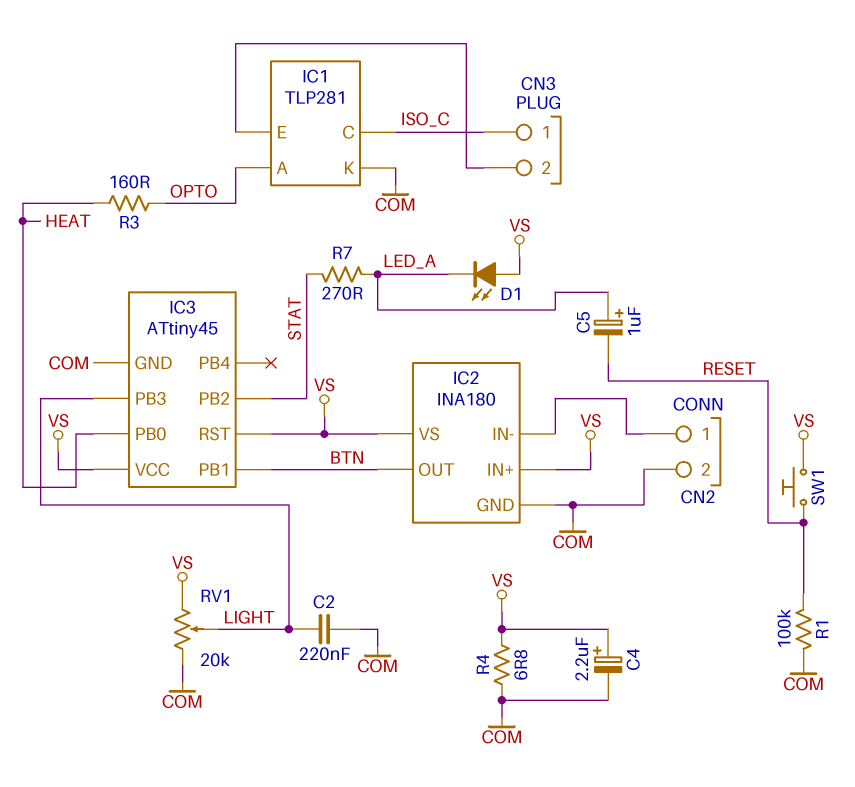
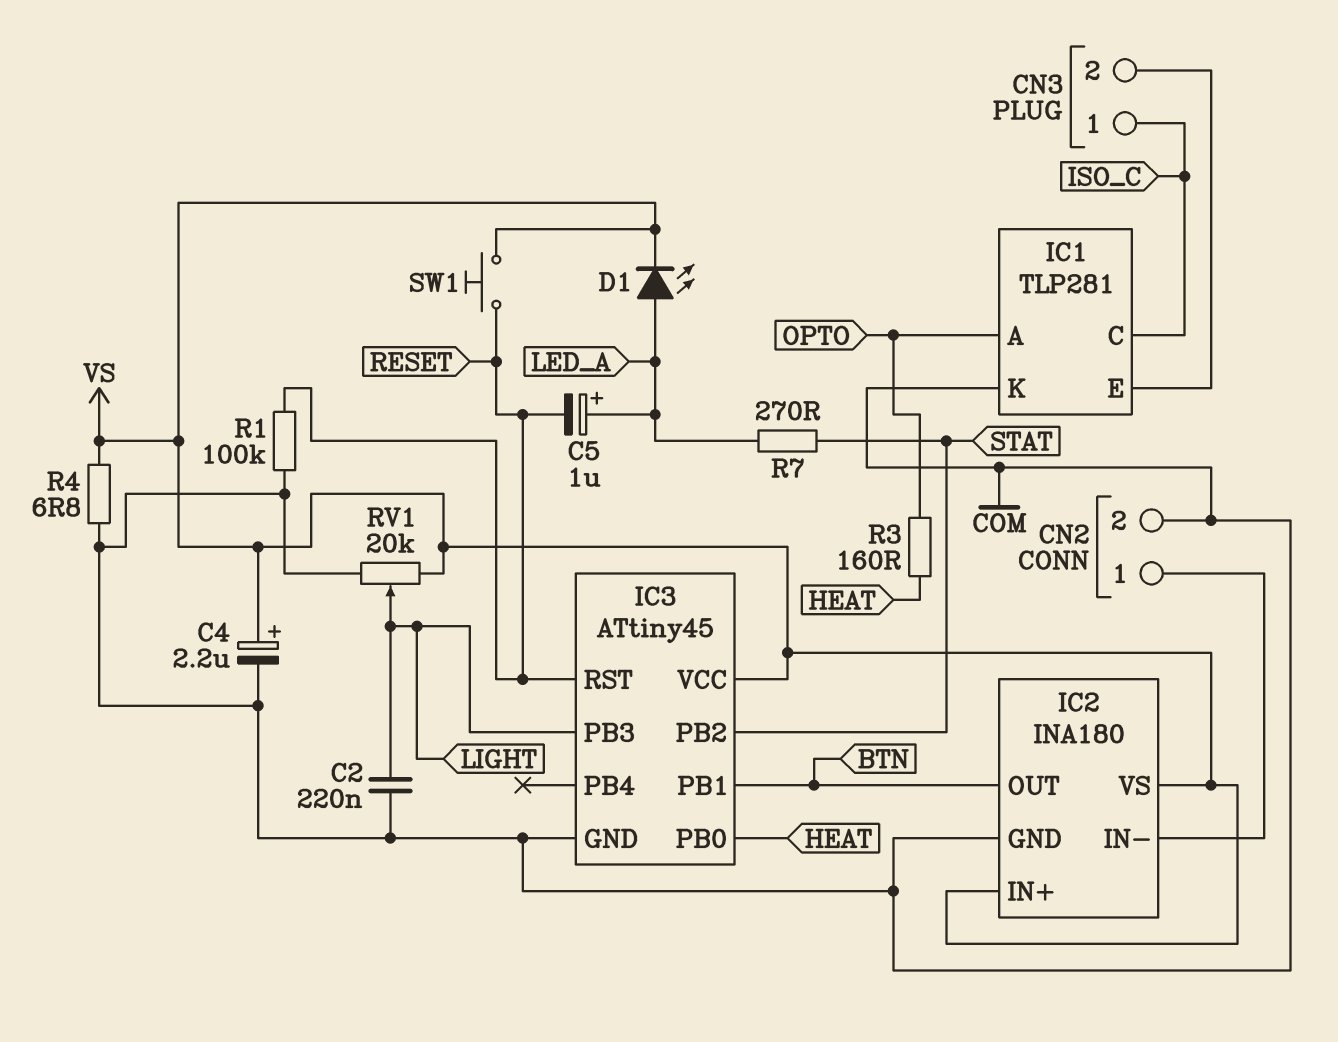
D1: LED (A VS, K LED_A) -> LED (A LED_A, K VS)
IC3 pin RST: VS -> RESET

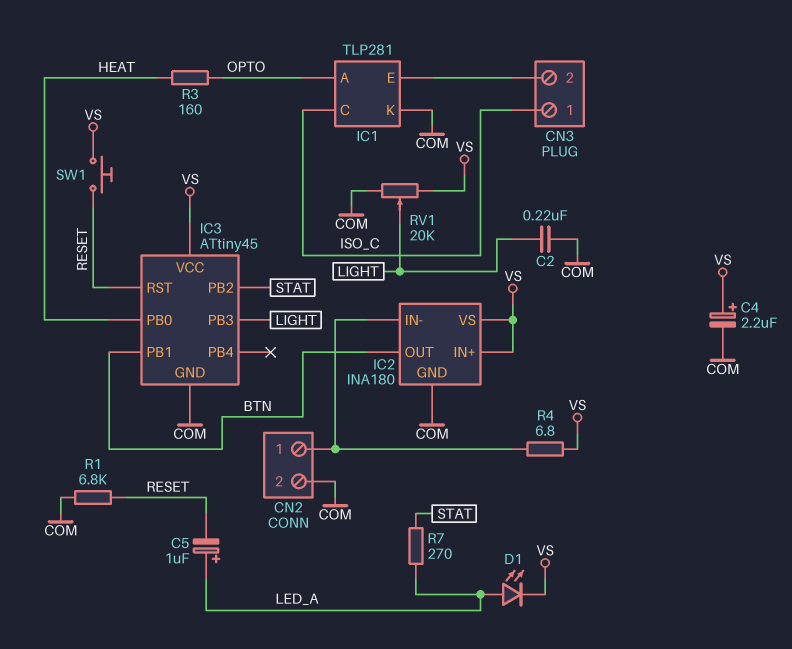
R1: 100k (COM, RESET) -> 6.8k (COM, RESET)
R4: 6.8 (COM, VS) -> 6.8 (CN2/1, VS)

